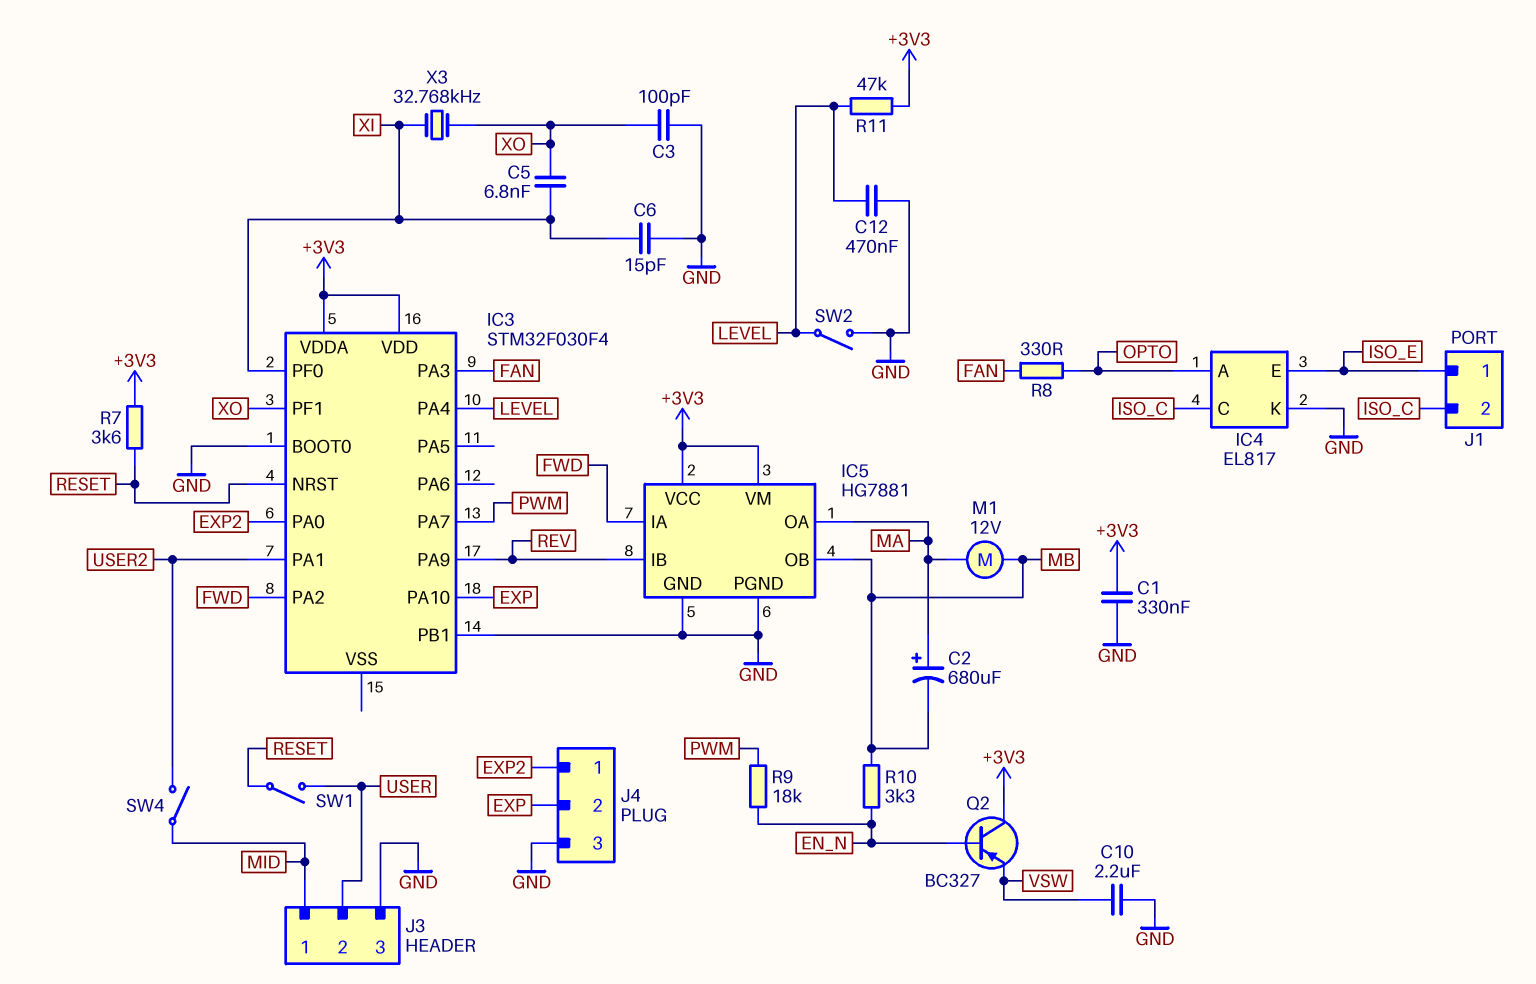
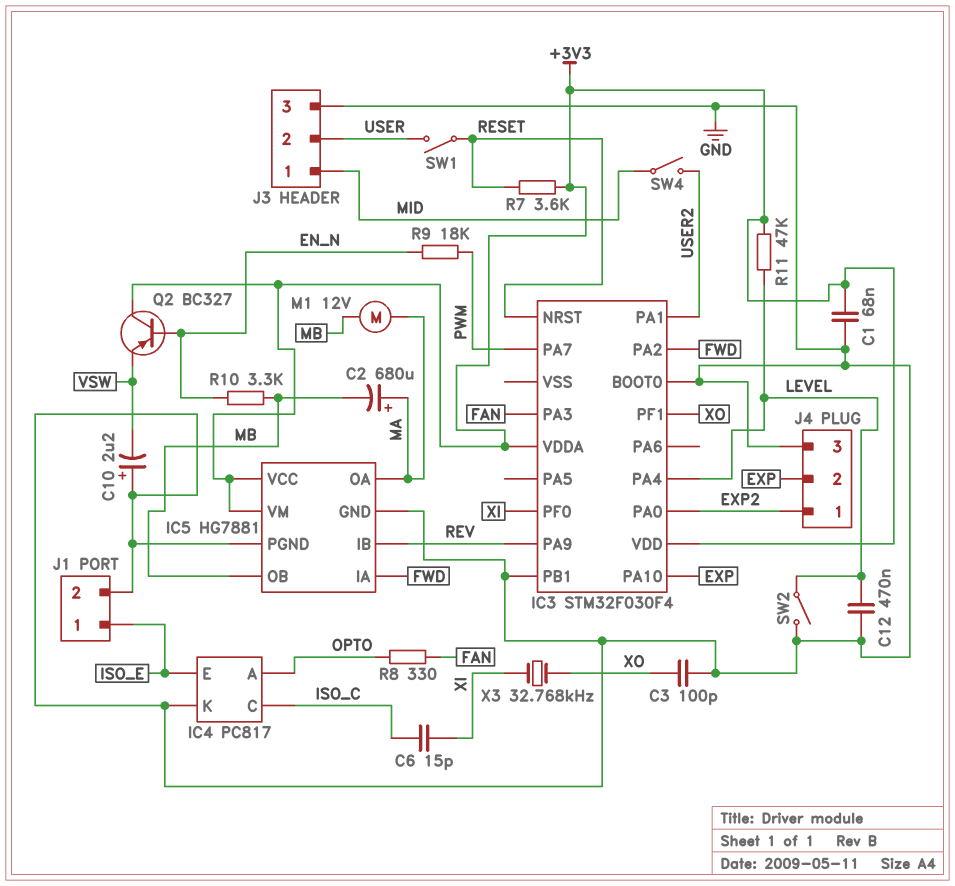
C1: 330nF (+3V3, GND) -> 68nF (+3V3, GND)
C5: 6.8nF (XI, XO) -> none
C6: 15pF (GND, XI) -> 15pF (ISO_C, XI)
C10: 2.2uF (GND, VSW) -> 2.2uF (plus GND, minus VSW)
IC4: EL817 -> PC817
J1 pin 2: ISO_C -> GND

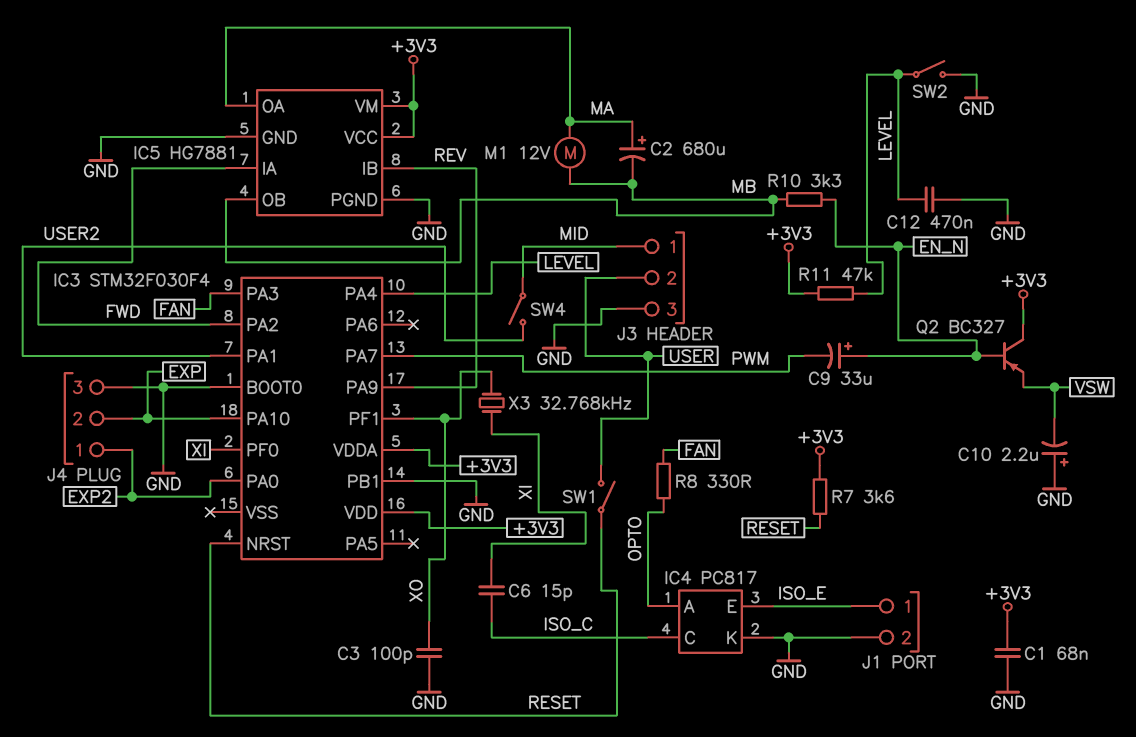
C9: none -> 33uF (plus EN_N, minus PWM)
R9: 18k (EN_N, PWM) -> none

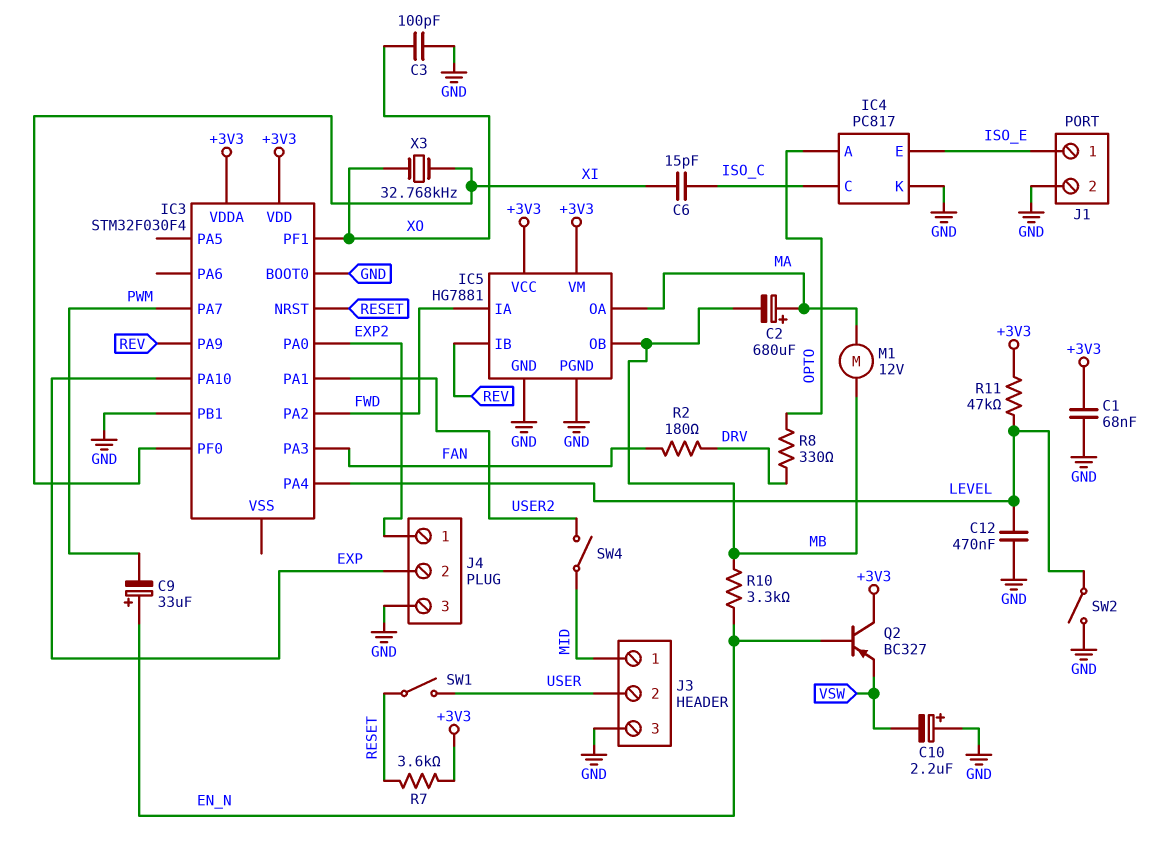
R2: none -> 180 (DRV, FAN)
R8: 330 (FAN, OPTO) -> 330 (DRV, OPTO)

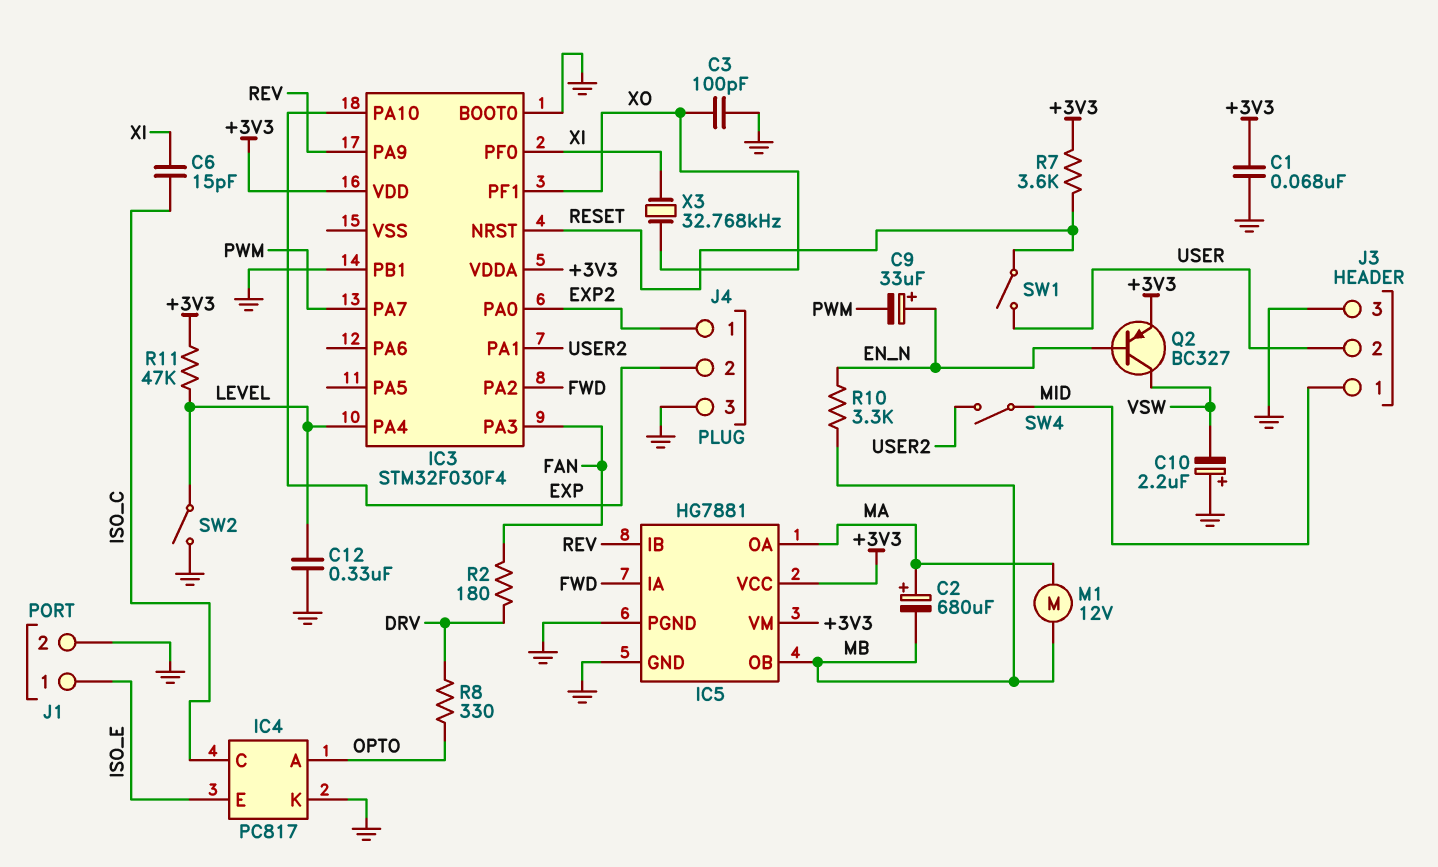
C12: 470nF (GND, LEVEL) -> 330nF (GND, LEVEL)
Q2: PNP BC327 (B EN_N, C +3V3, E VSW) -> PNP BC327 (B EN_N, C VSW, E +3V3)

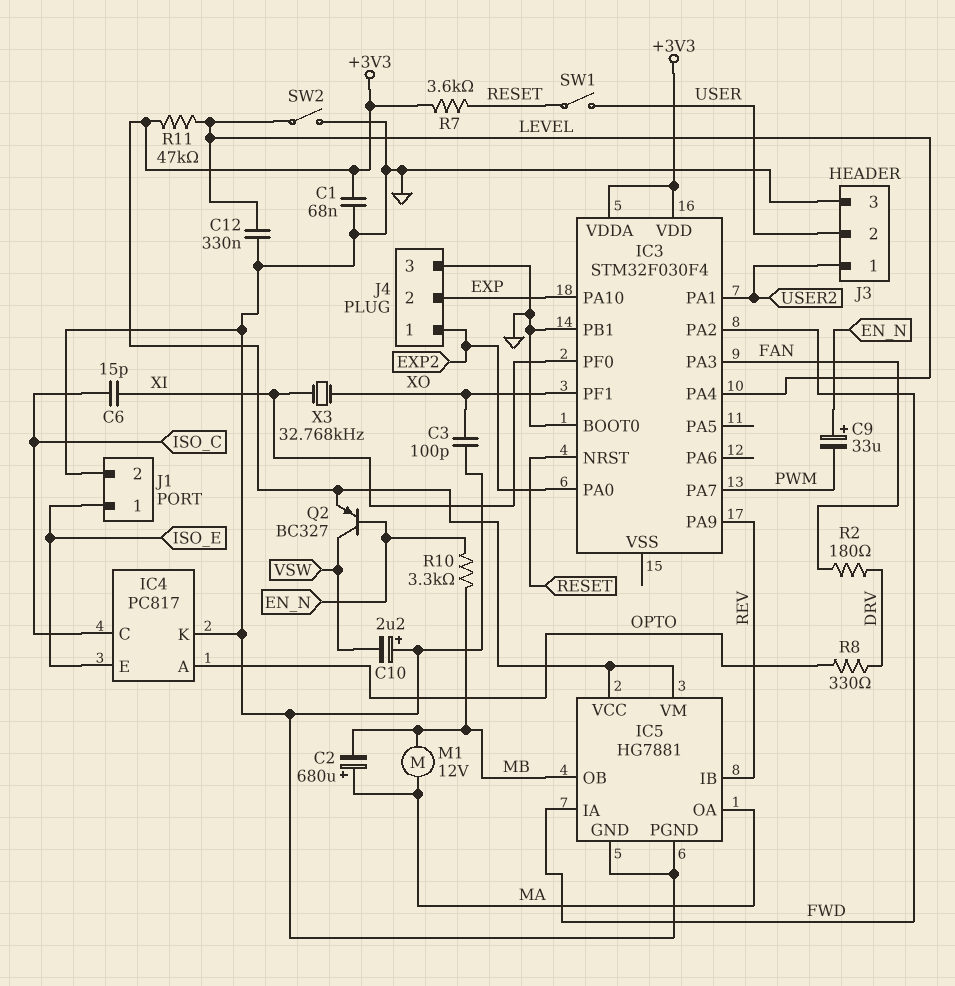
J3 pin 1: MID -> USER2
SW4: switch (MID, USER2) -> none

